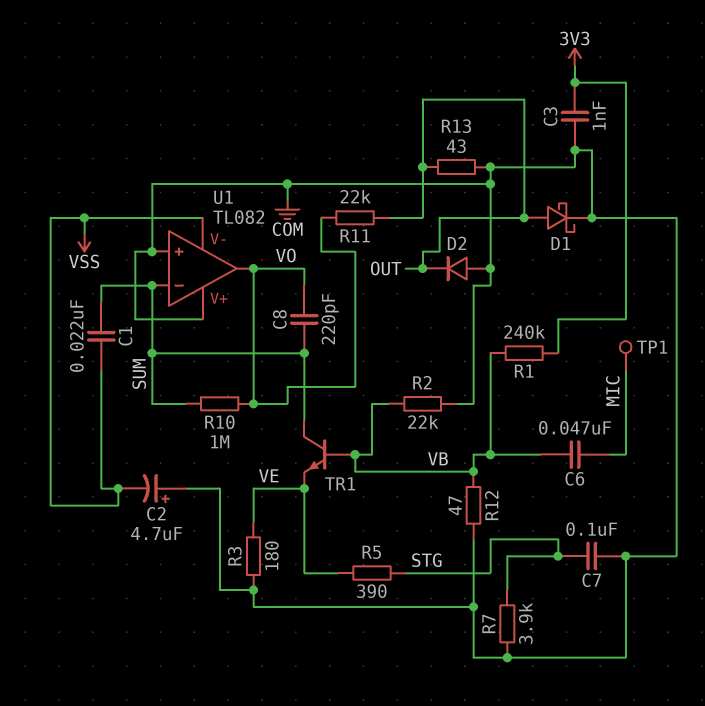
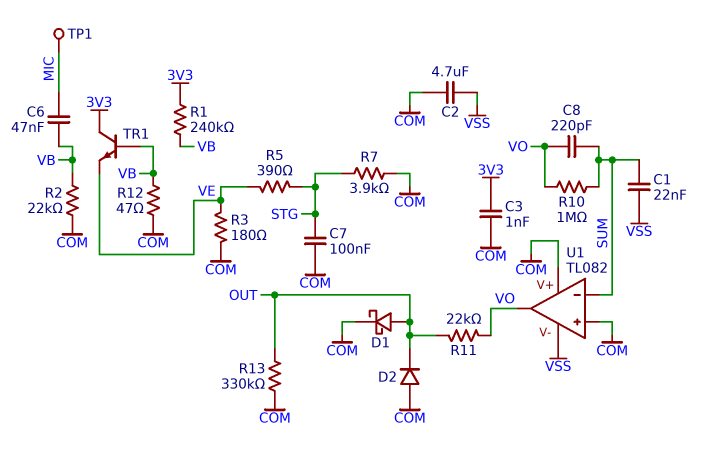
C2: 4.7uF (plus COM, minus VSS) -> 4.7uF (COM, VSS)
R13: 43 (COM, OUT) -> 330k (COM, OUT)
TR1: NPN (B VB, C SUM, E VE) -> NPN (B VB, C 3V3, E VE)

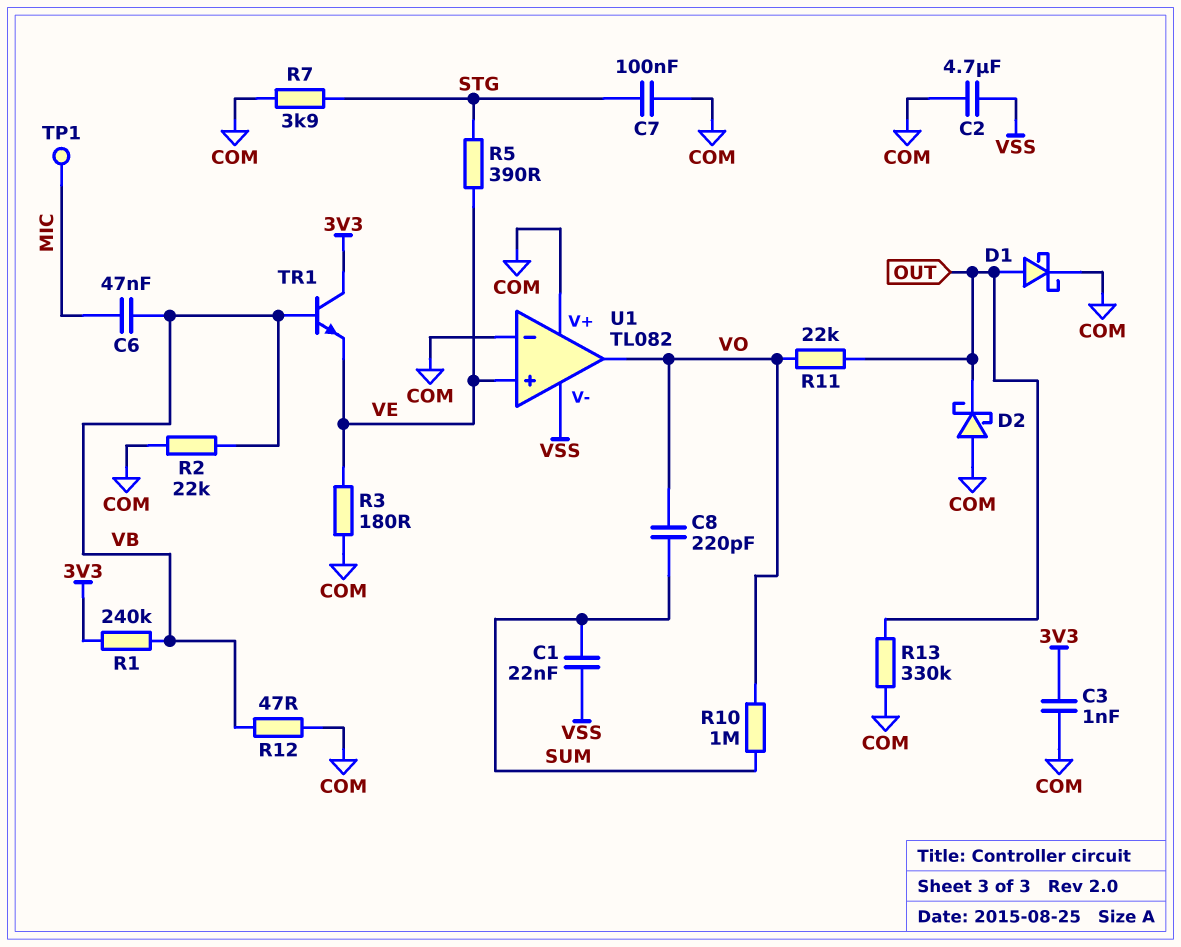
D2: diode (A COM, K OUT) -> schottky (A COM, K OUT)
U1 pin in+: COM -> VE
U1 pin in-: SUM -> COM

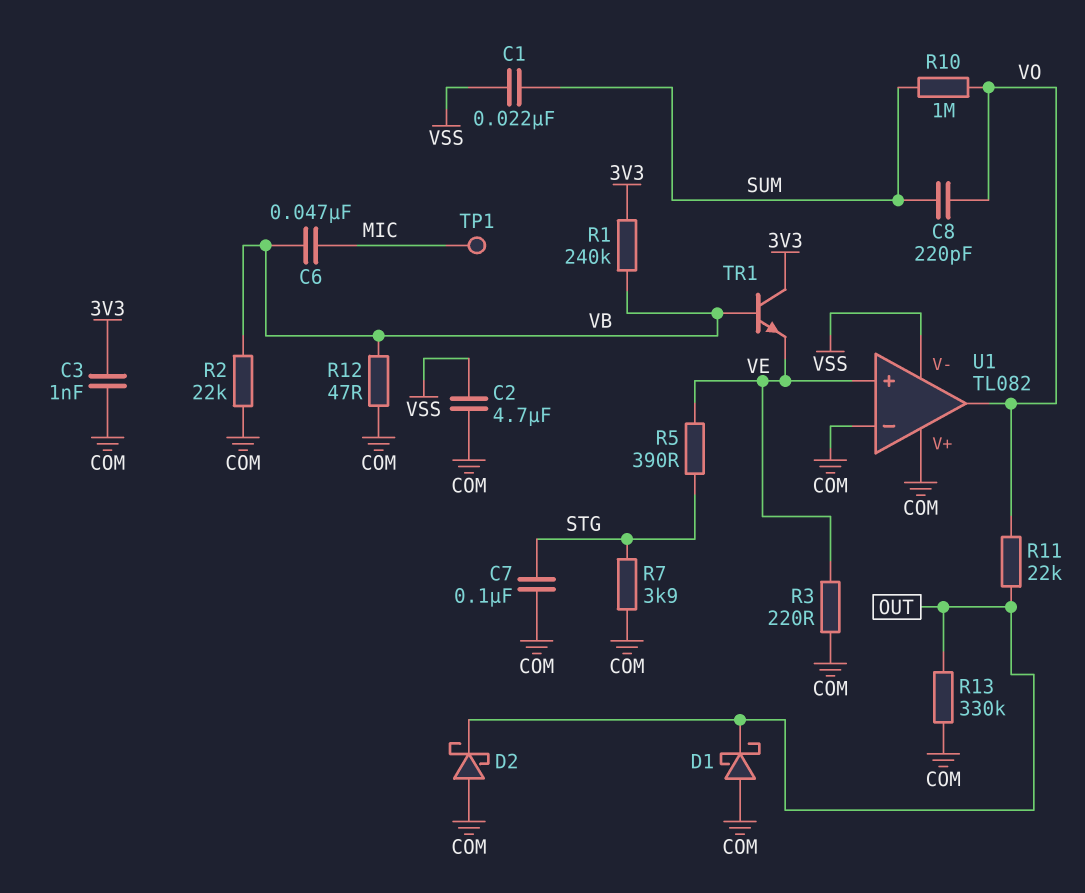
D1: schottky (A OUT, K COM) -> schottky (A COM, K OUT)
R3: 180 (COM, VE) -> 220 (COM, VE)

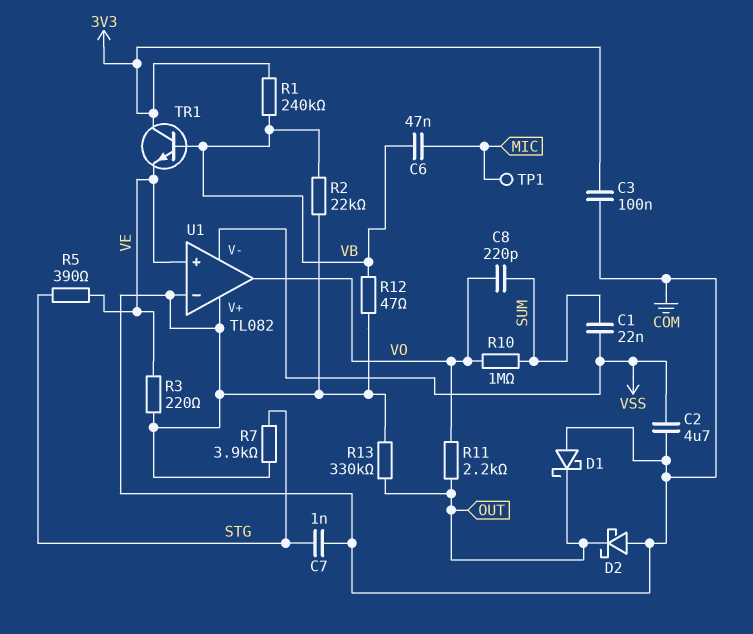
C3: 1nF (3V3, COM) -> 100nF (3V3, COM)
C7: 100nF (COM, STG) -> 1nF (COM, STG)
R11: 22k (OUT, VO) -> 2.2k (OUT, VO)

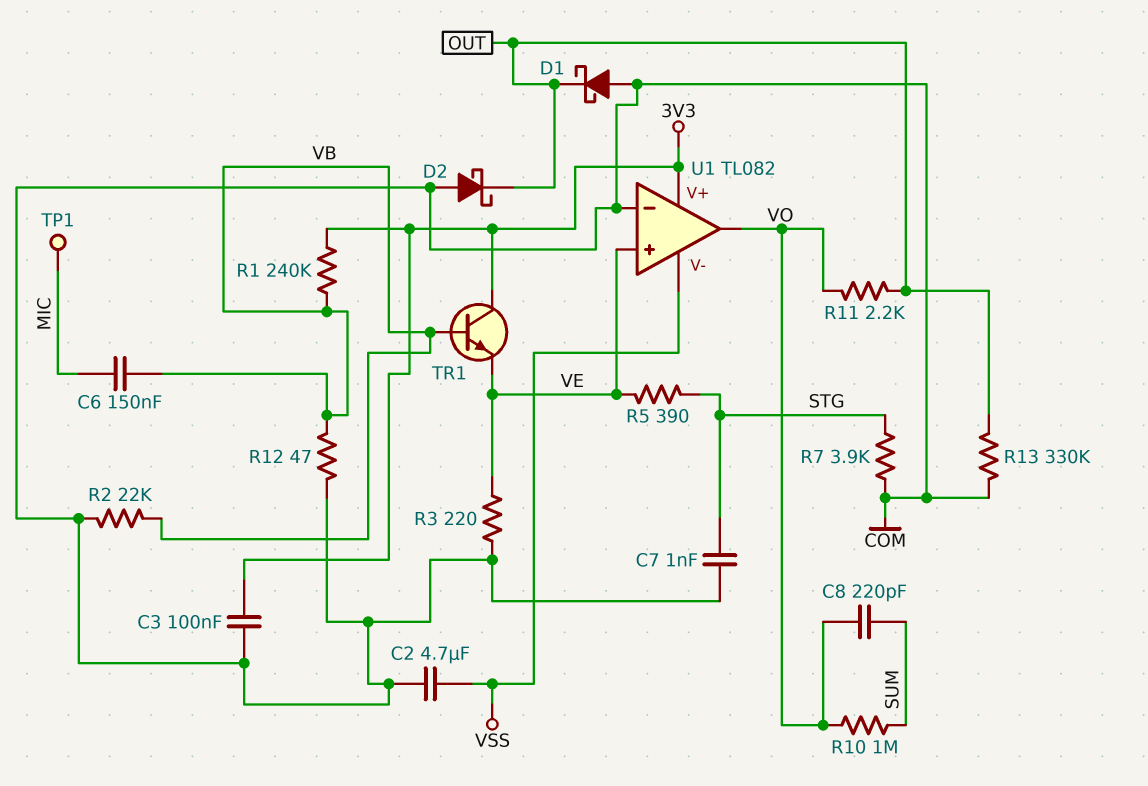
C1: 22nF (SUM, VSS) -> none
C6: 47nF (MIC, VB) -> 150nF (MIC, VB)
U1 pin V+: COM -> 3V3

